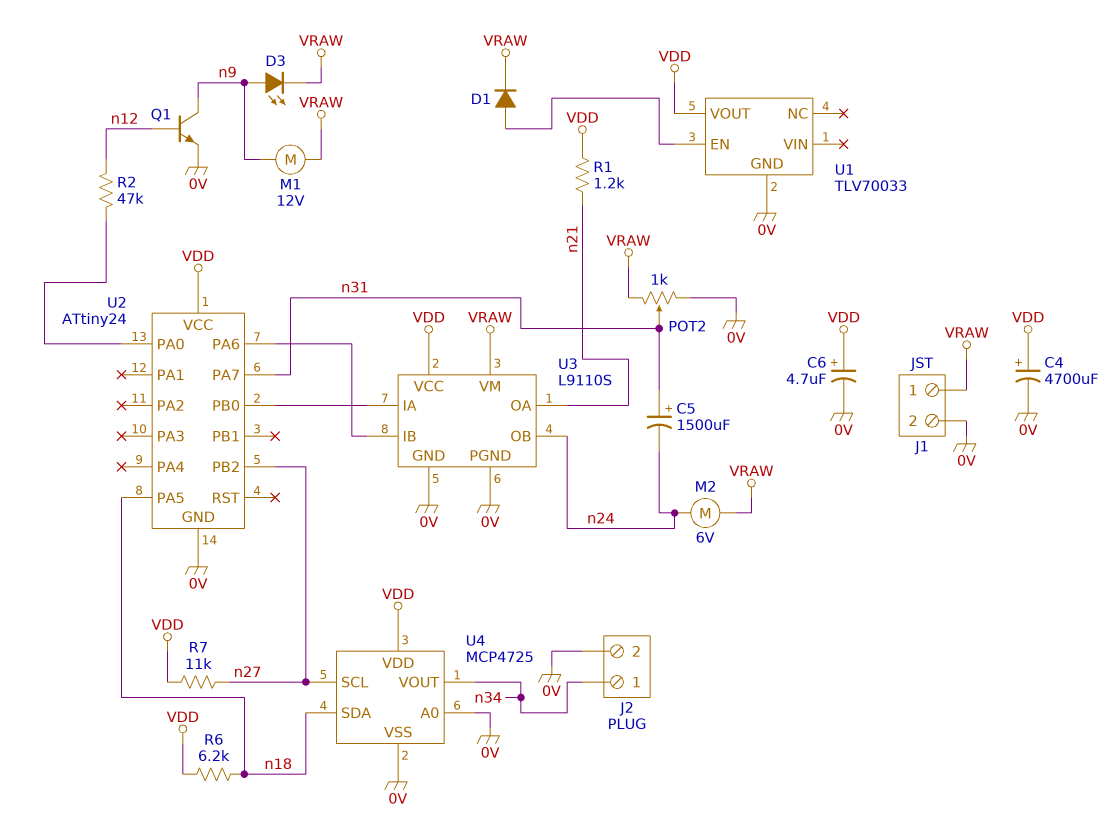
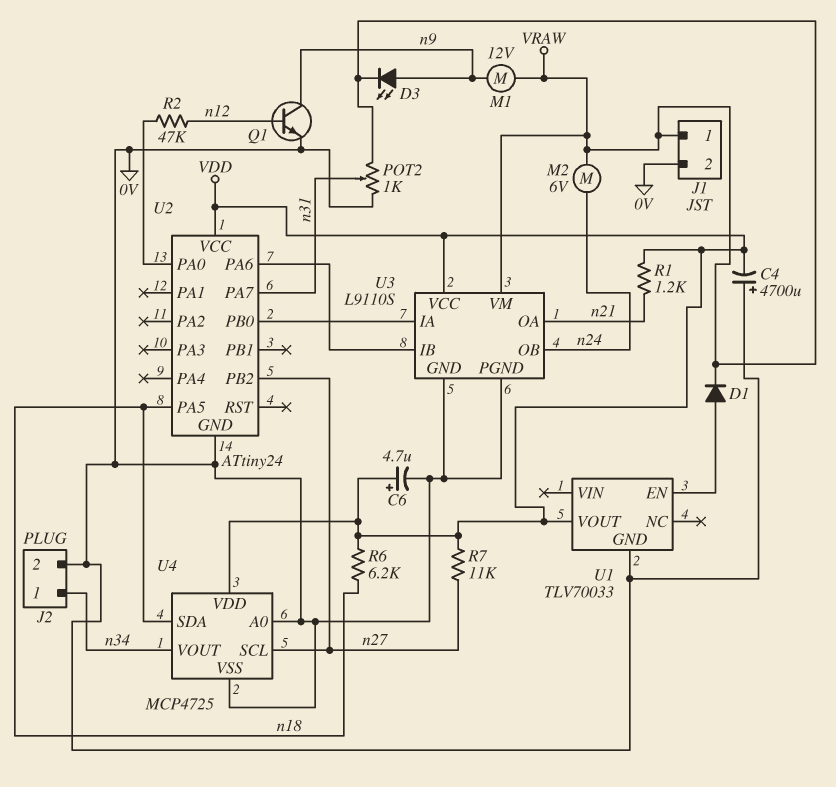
C4: 4700uF (plus VDD, minus 0V) -> 4700uF (plus 0V, minus VDD)
C5: 1500uF (plus n31, minus n24) -> none

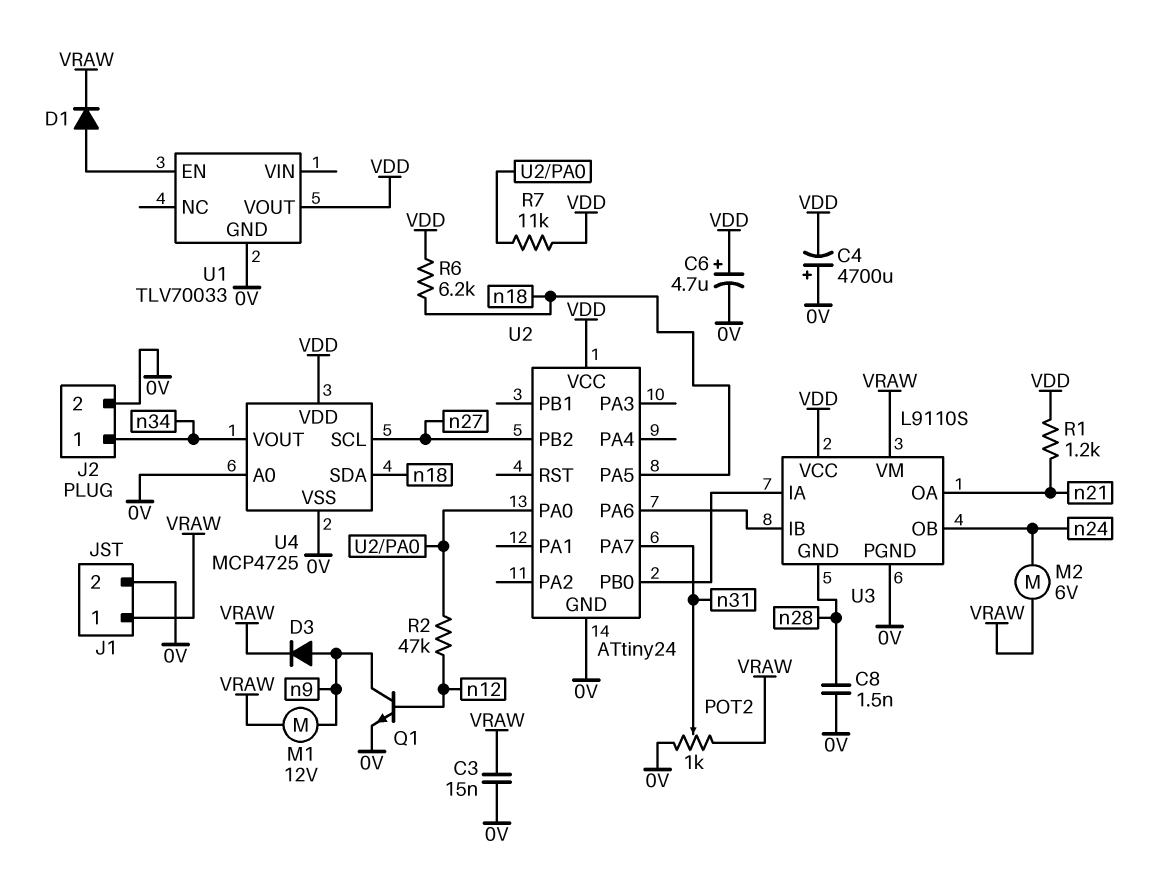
C3: none -> 15nF (0V, VRAW)
C8: none -> 1.5nF (0V, n28)
D3: LED (A n9, K VRAW) -> diode (A n9, K VRAW)
R7: 11k (VDD, n27) -> 11k (U2/PA0, VDD)
U3 pin GND: 0V -> n28

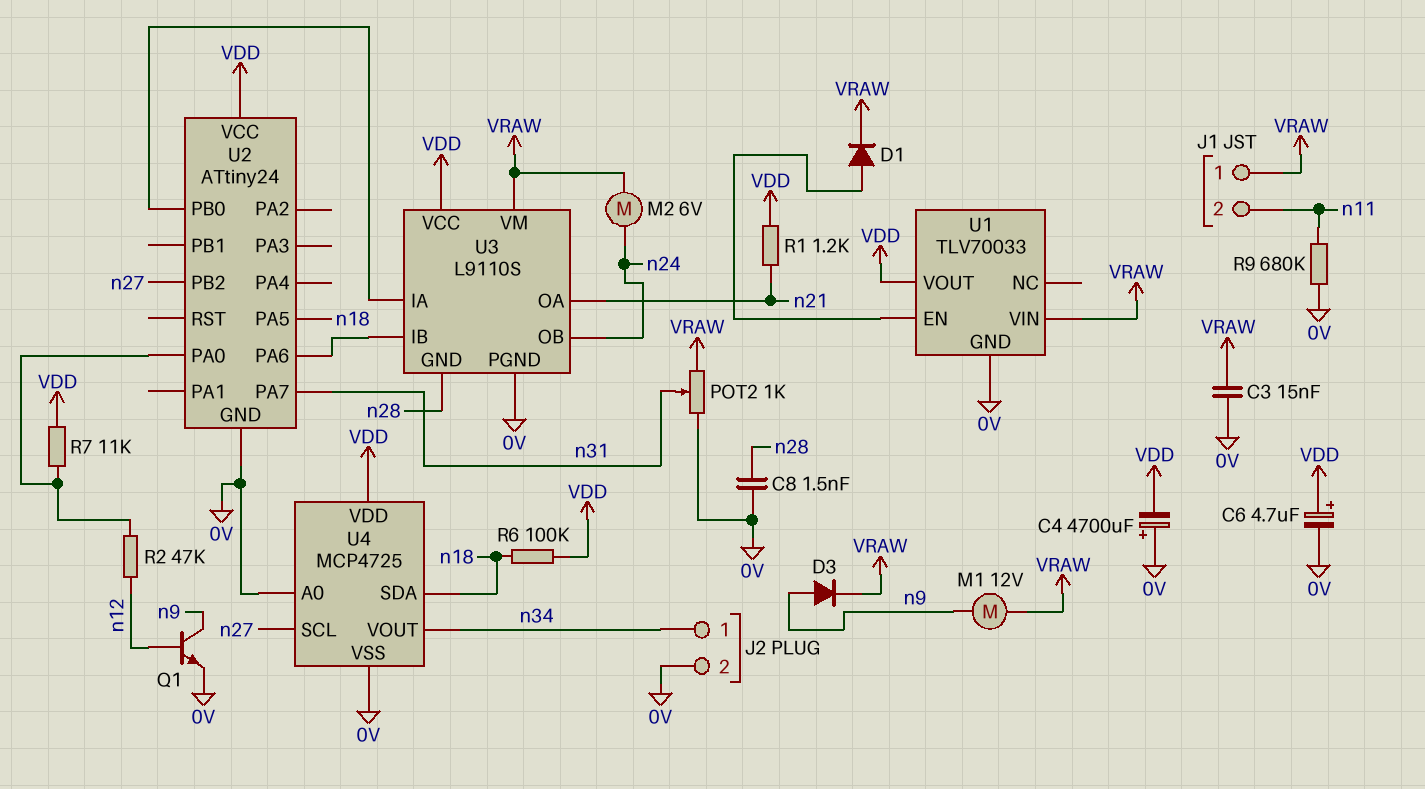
J1 pin 2: 0V -> n11
R6: 6.2k (VDD, n18) -> 100k (VDD, n18)
R9: none -> 680k (0V, n11)
U1 pin VIN: none -> VRAW

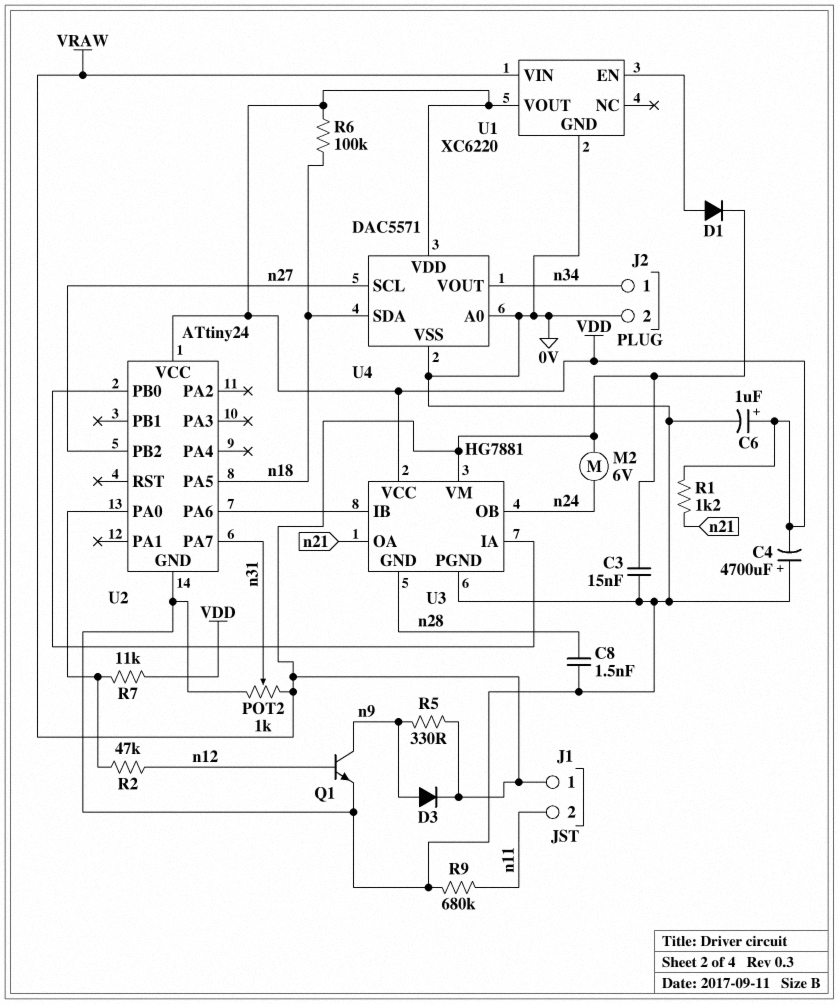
C6: 4.7uF (plus VDD, minus 0V) -> 1uF (plus VDD, minus 0V)
M1: motor 12V (VRAW, n9) -> none
R5: none -> 330 (VRAW, n9)
U1: TLV70033 -> XC6220
U3: L9110S -> HG7881
U4: MCP4725 -> DAC5571

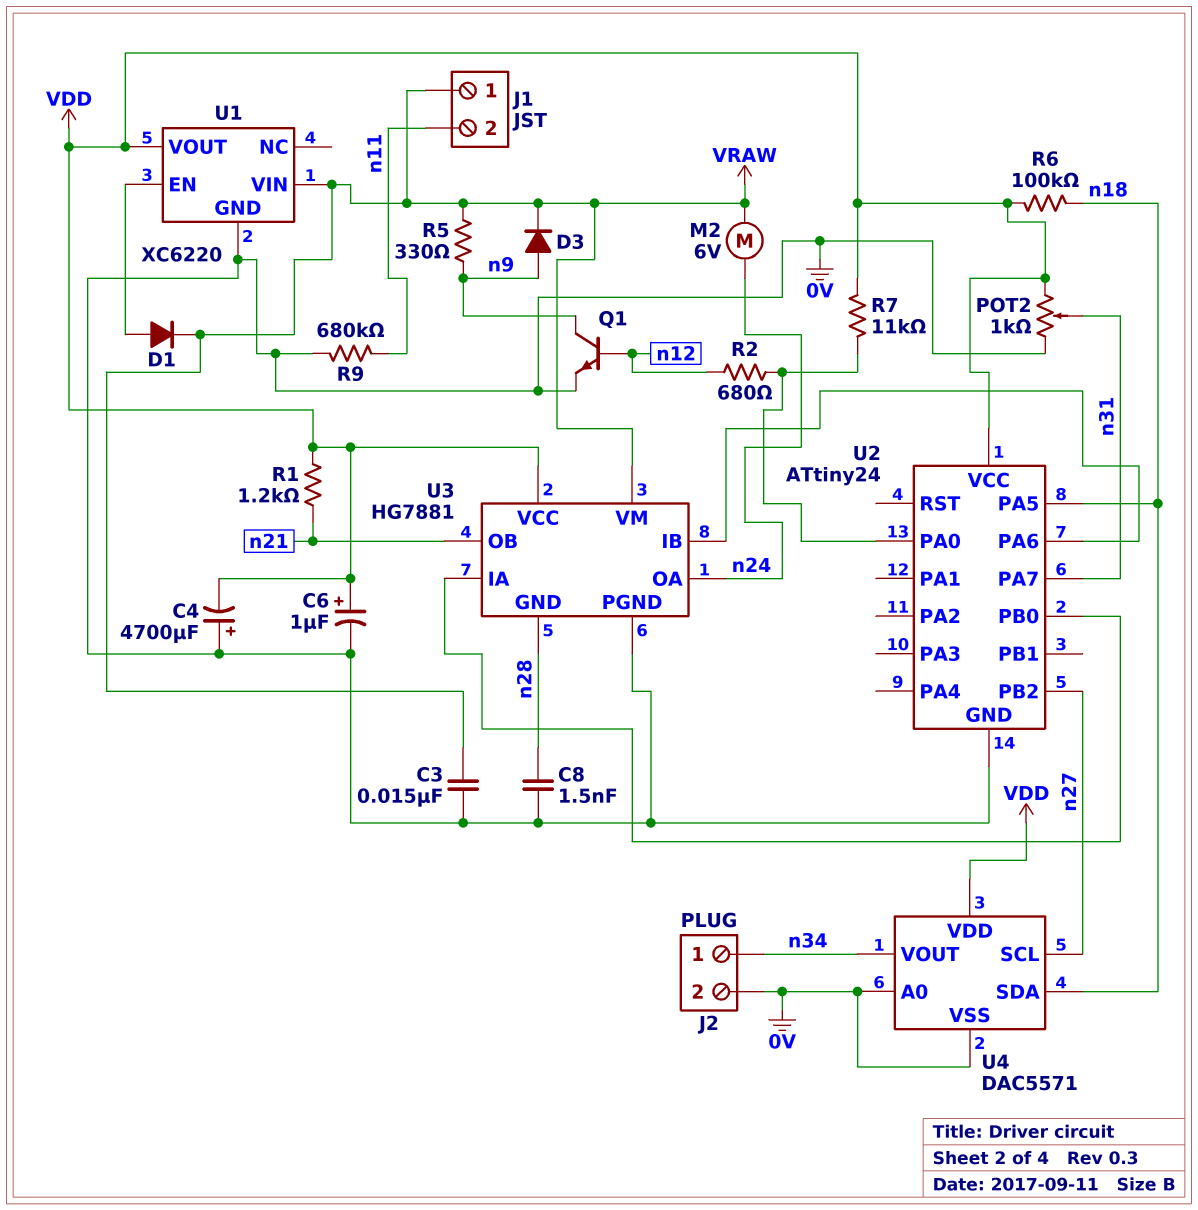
POT2: 1k (0V, VRAW, wiper n31) -> 1k (0V, VDD, wiper n31)
R2: 47k (U2/PA0, n12) -> 680 (U2/PA0, n12)
U3 pin OA: n21 -> n24
U3 pin OB: n24 -> n21

